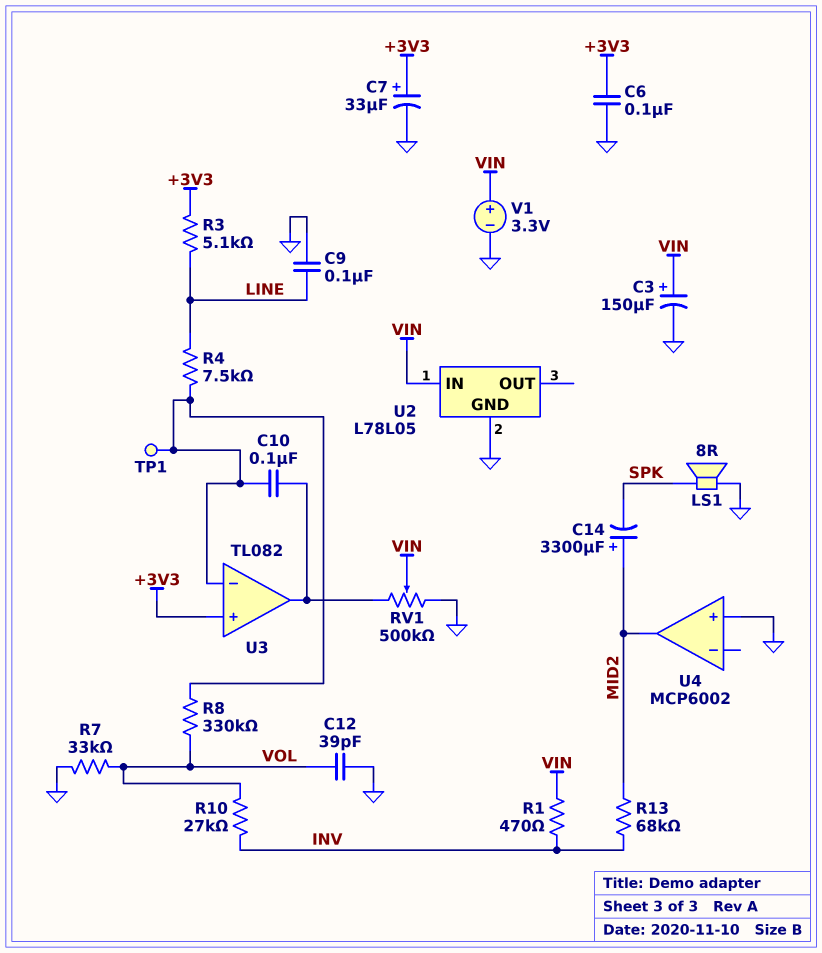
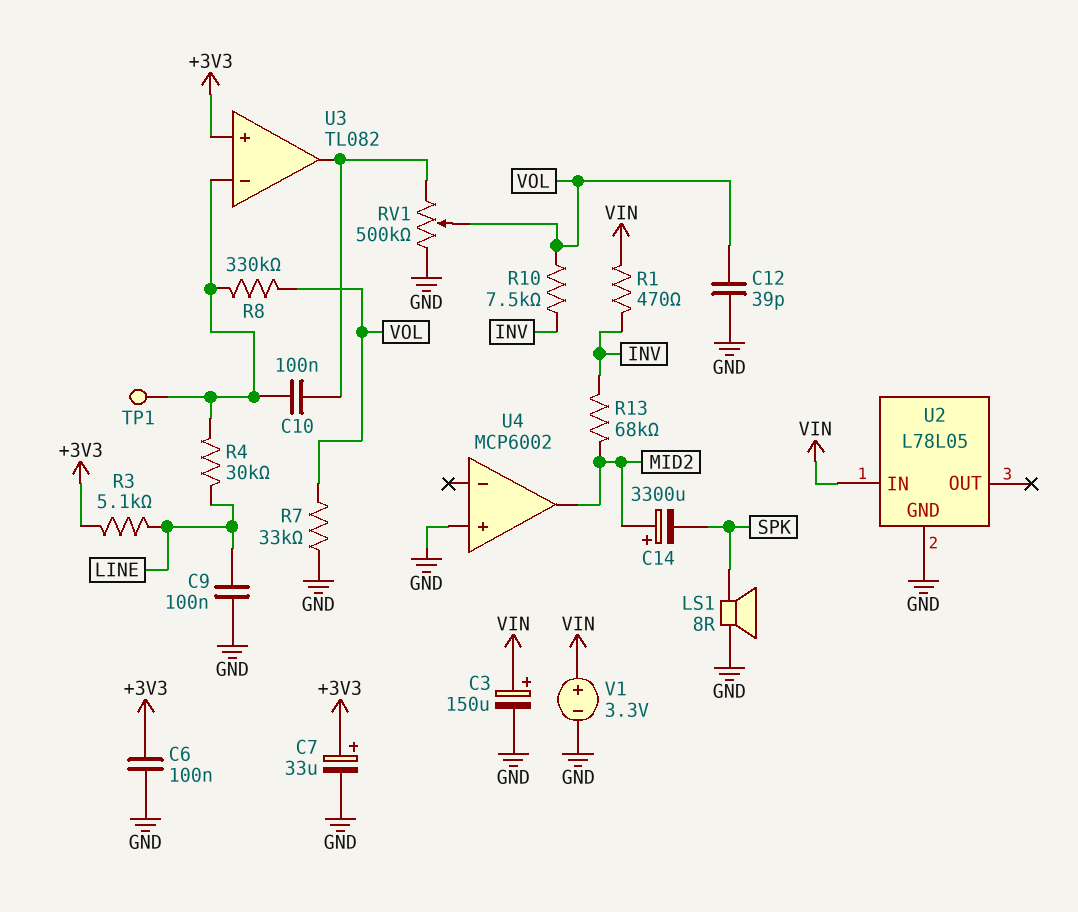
R4: 7.5k (LINE, U3/in-) -> 30k (LINE, U3/in-)
R10: 27k (INV, VOL) -> 7.5k (INV, VOL)
RV1: 500k (GND, U3/out, wiper VIN) -> 500k (GND, U3/out, wiper VOL)

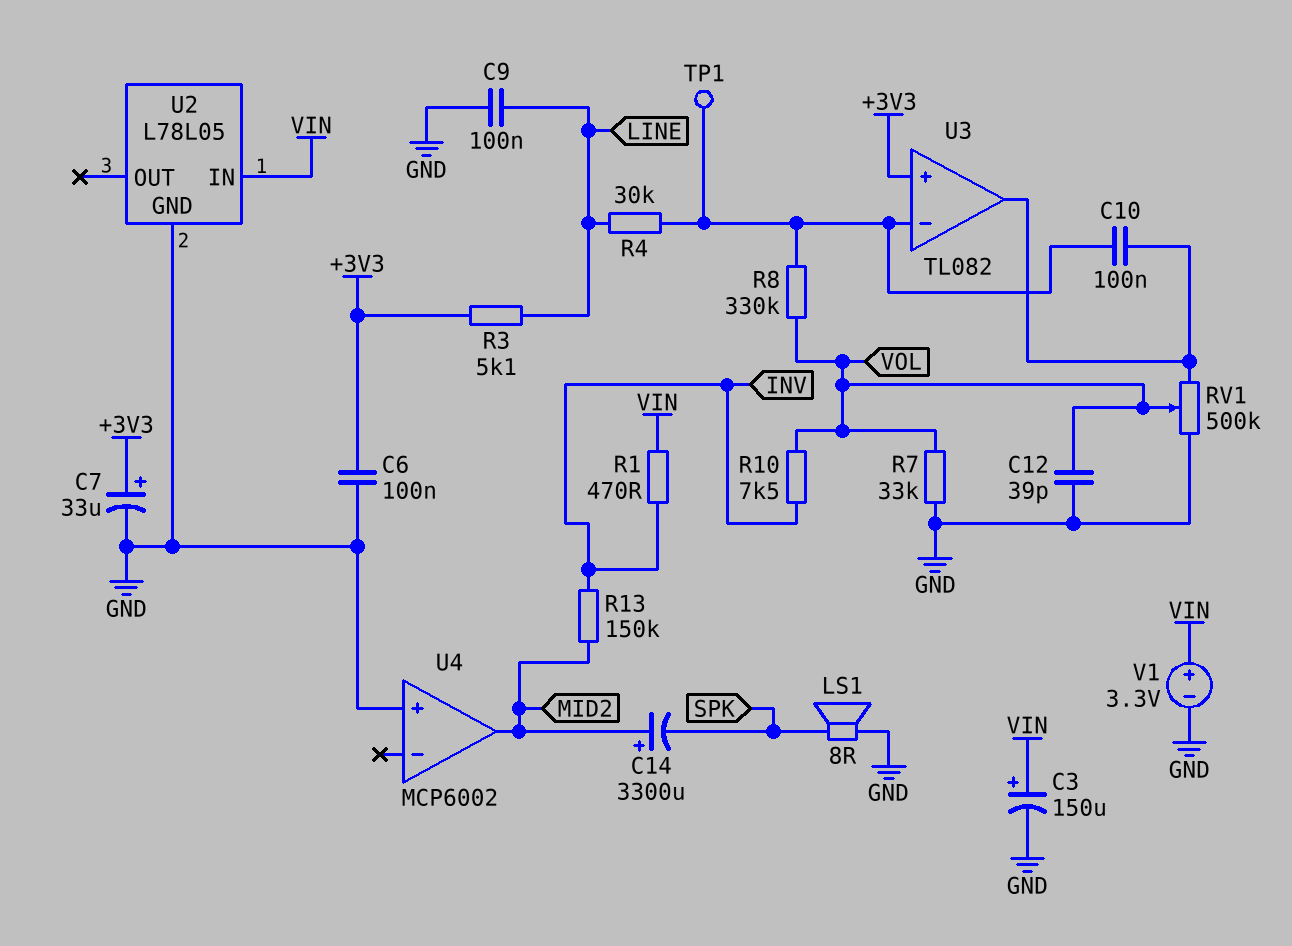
R13: 68k (INV, MID2) -> 150k (INV, MID2)

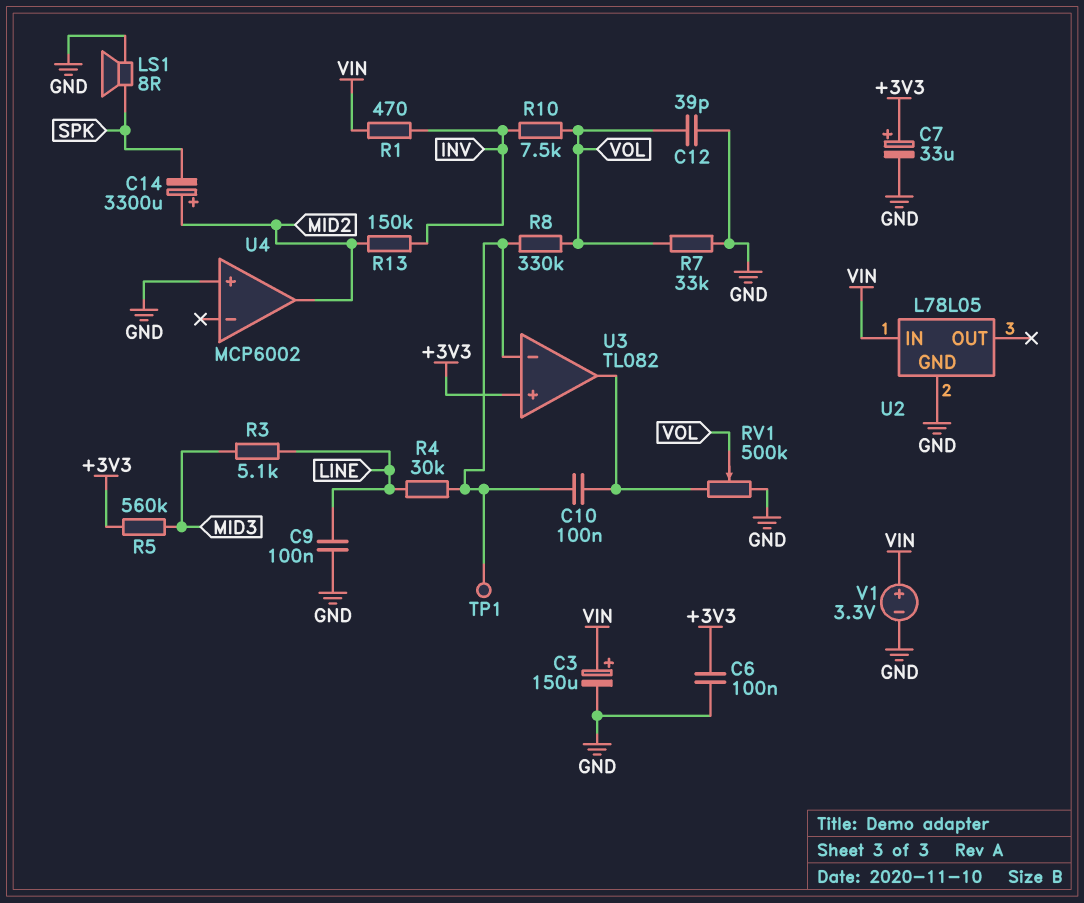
R3: 5.1k (+3V3, LINE) -> 5.1k (LINE, MID3)
R5: none -> 560k (+3V3, MID3)

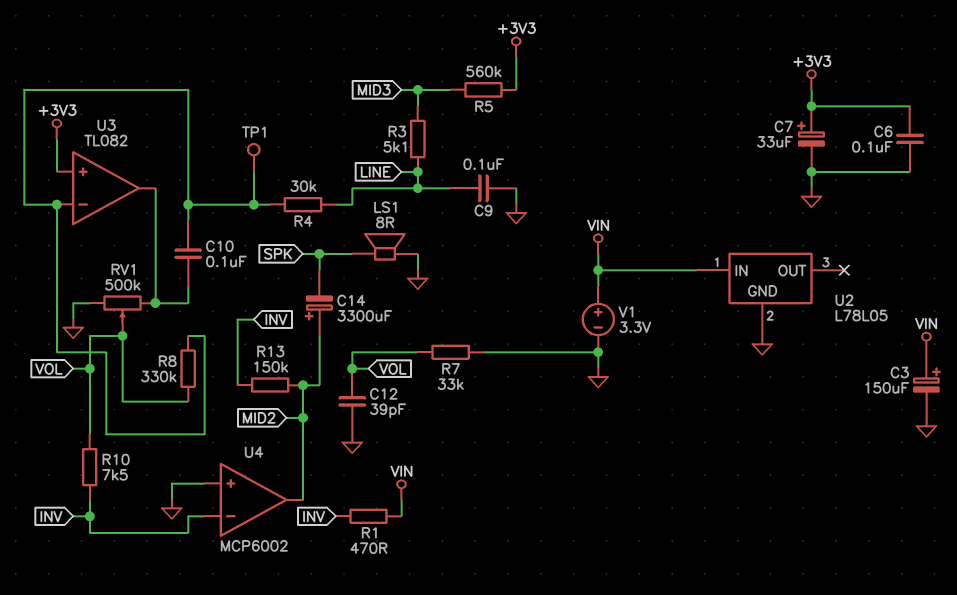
U4 pin in-: none -> INV

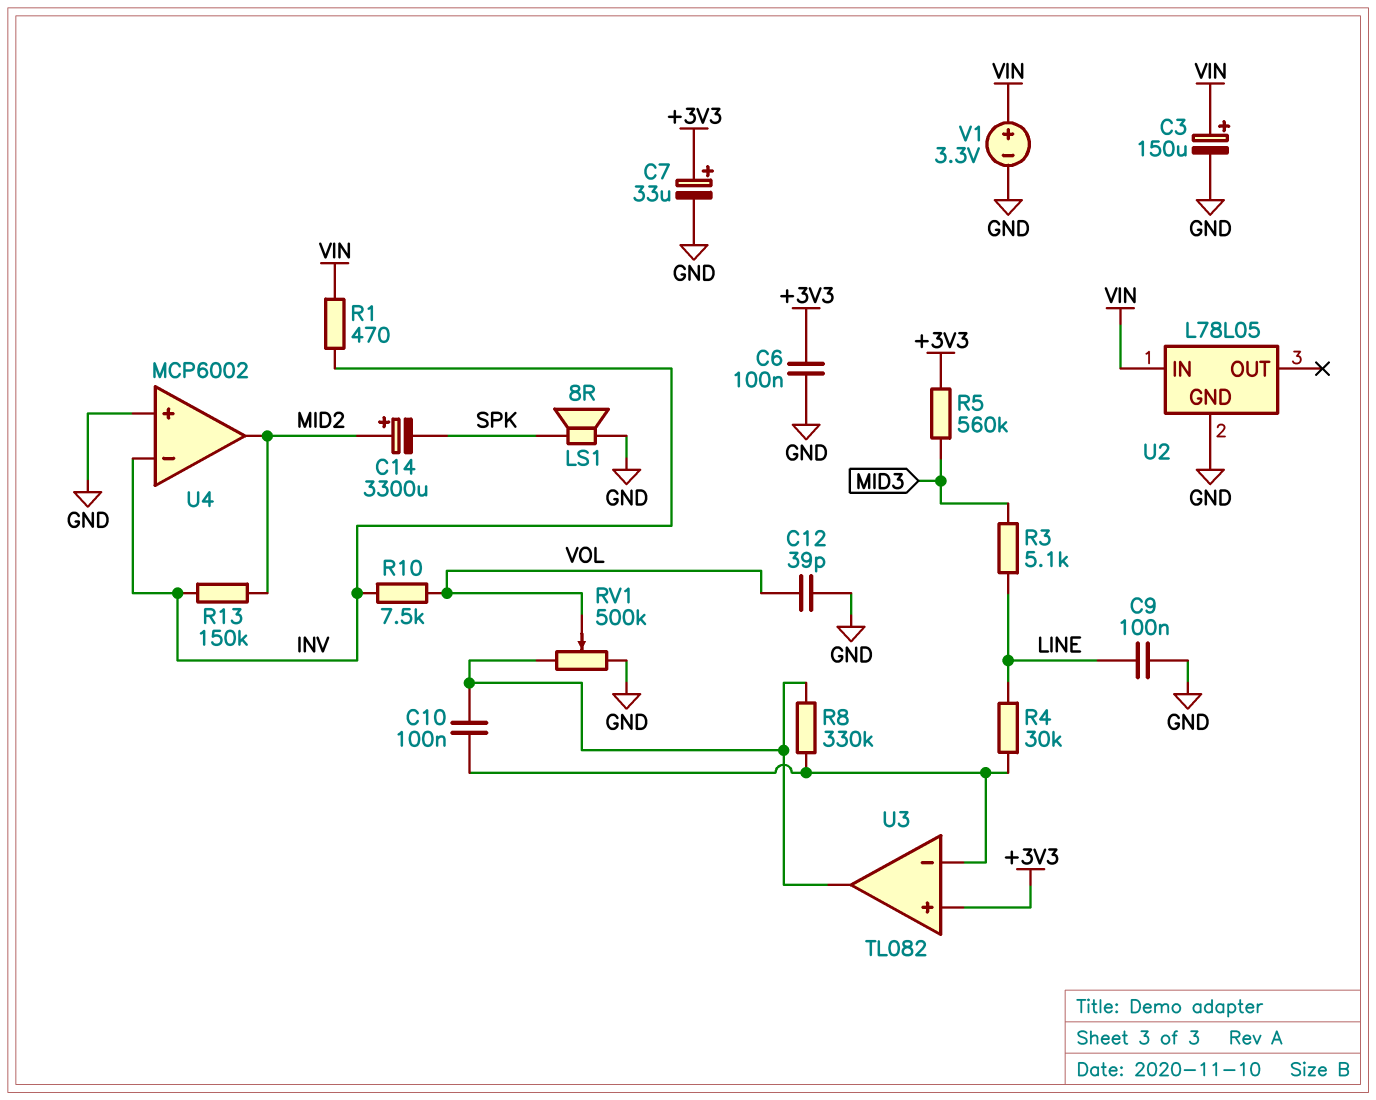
R7: 33k (GND, VOL) -> none
R8: 330k (U3/in-, VOL) -> 330k (U3/in-, U3/out)
TP1: test point (U3/in-) -> none

